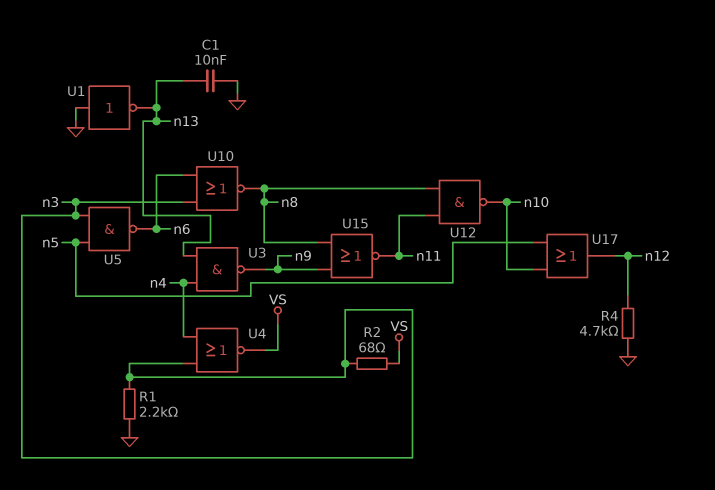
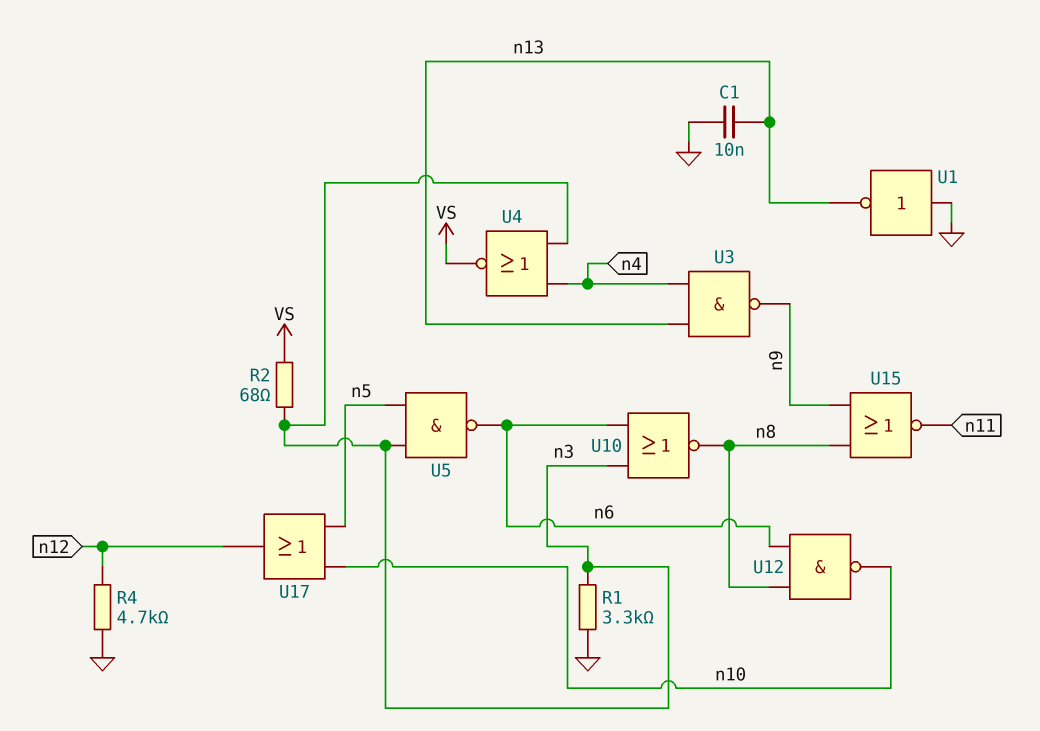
R1: 2.2k (GND, n3) -> 3.3k (GND, n3)
U12: NAND (in n8, in n11, out n10) -> NAND (in n6, in n8, out n10)

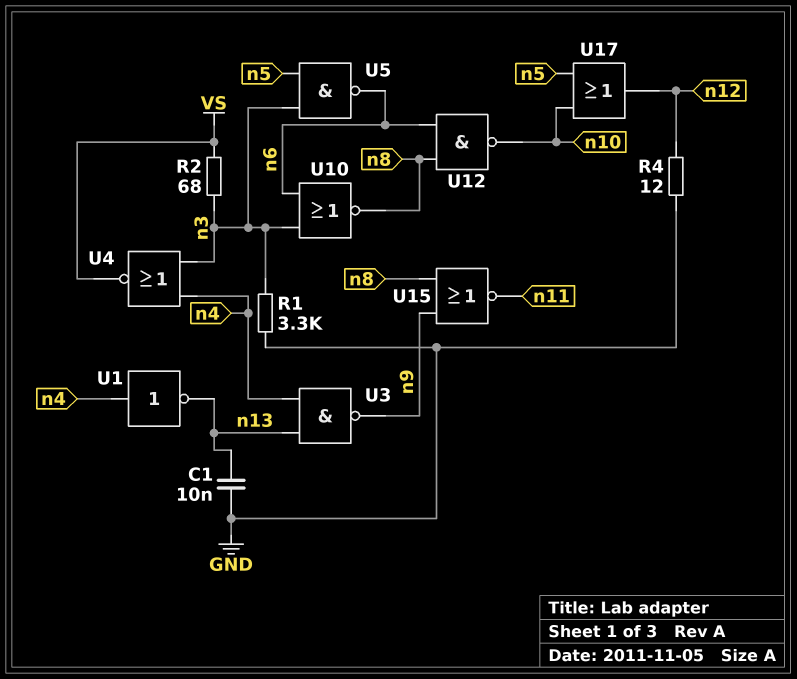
R4: 4.7k (GND, n12) -> 12 (GND, n12)
U1: NOT (in GND, out n13) -> NOT (in n4, out n13)

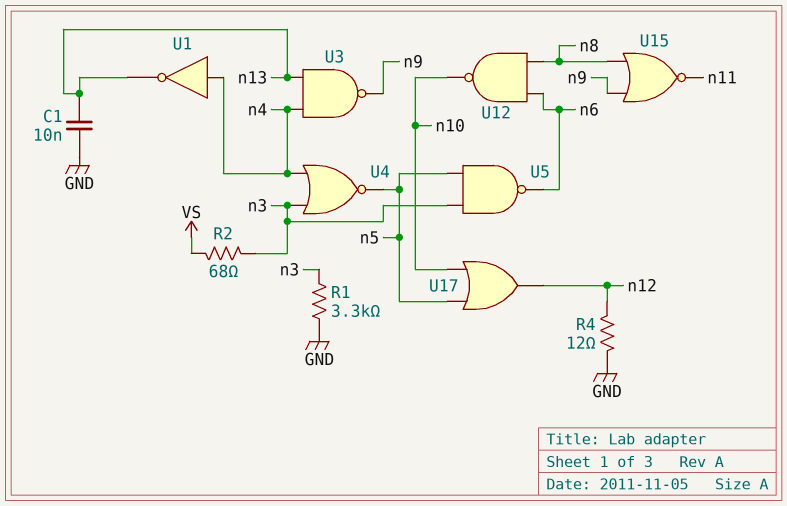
U4: NOR (in n3, in n4, out VS) -> NOR (in n3, in n4, out n5)
U10: NOR (in n3, in n6, out n8) -> none

